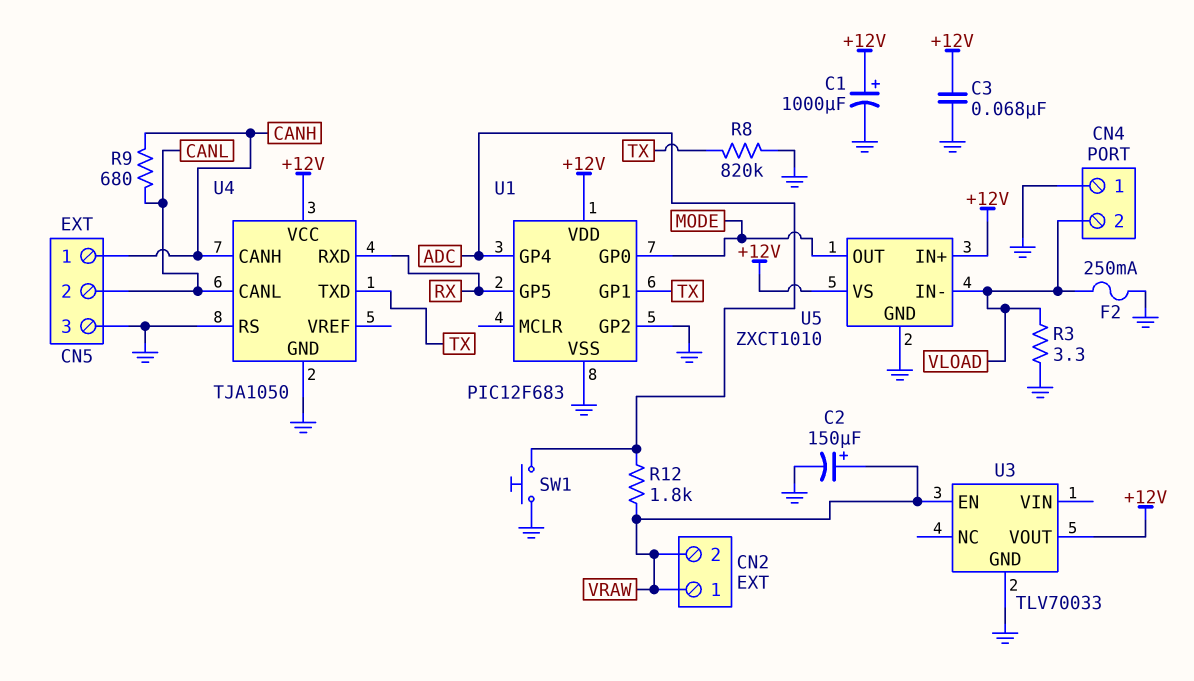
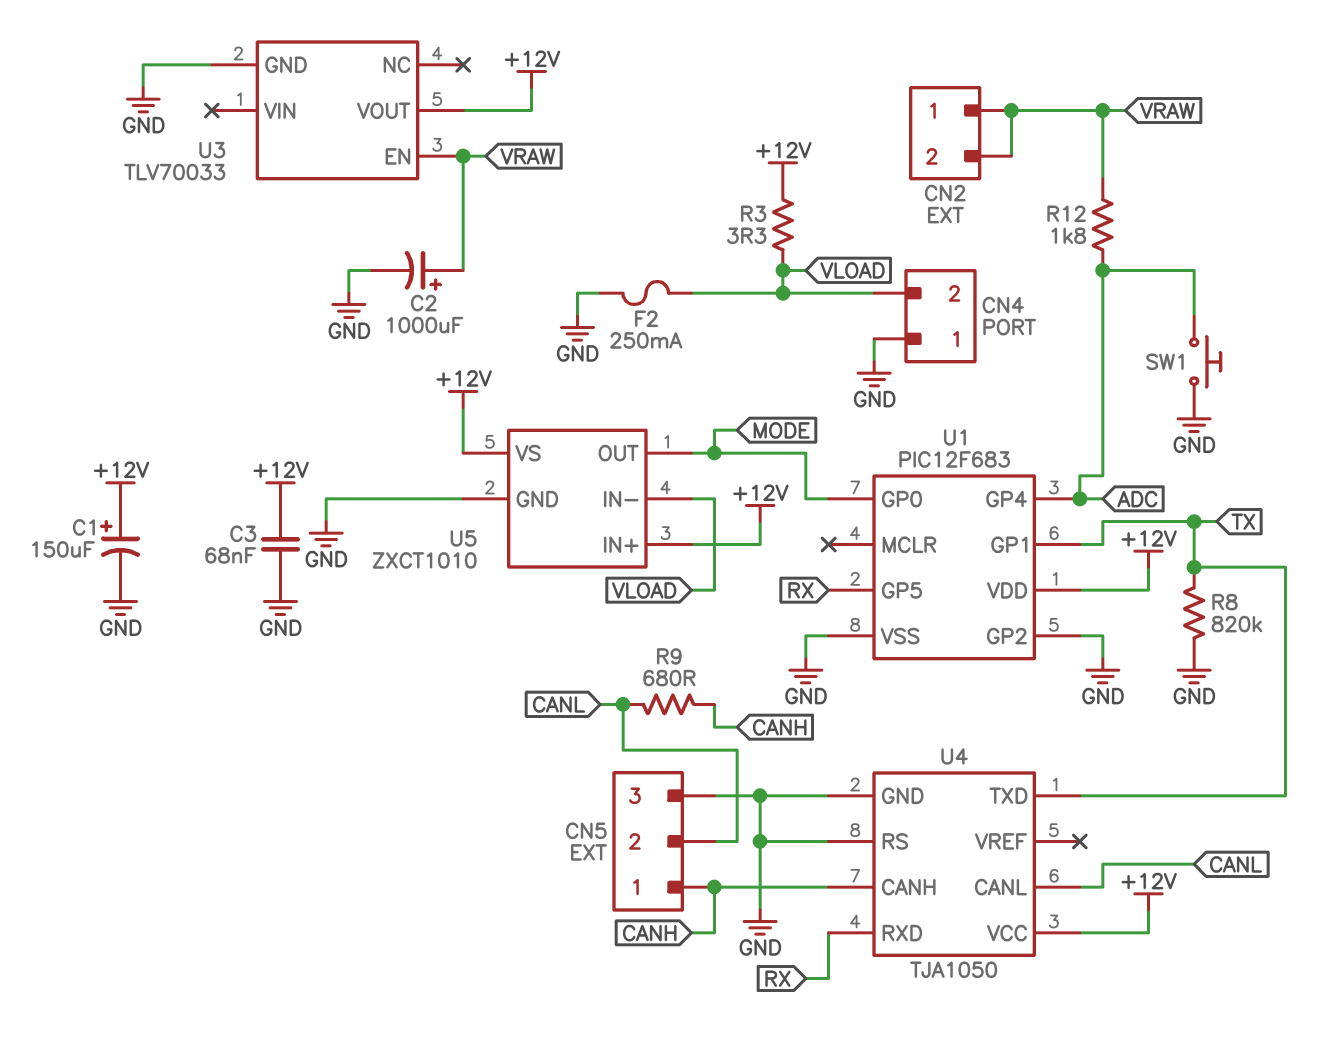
C1: 1000uF (plus +12V, minus GND) -> 150uF (plus +12V, minus GND)
C2: 150uF (plus VRAW, minus GND) -> 1000uF (plus VRAW, minus GND)
R3: 3.3 (GND, VLOAD) -> 3.3 (+12V, VLOAD)

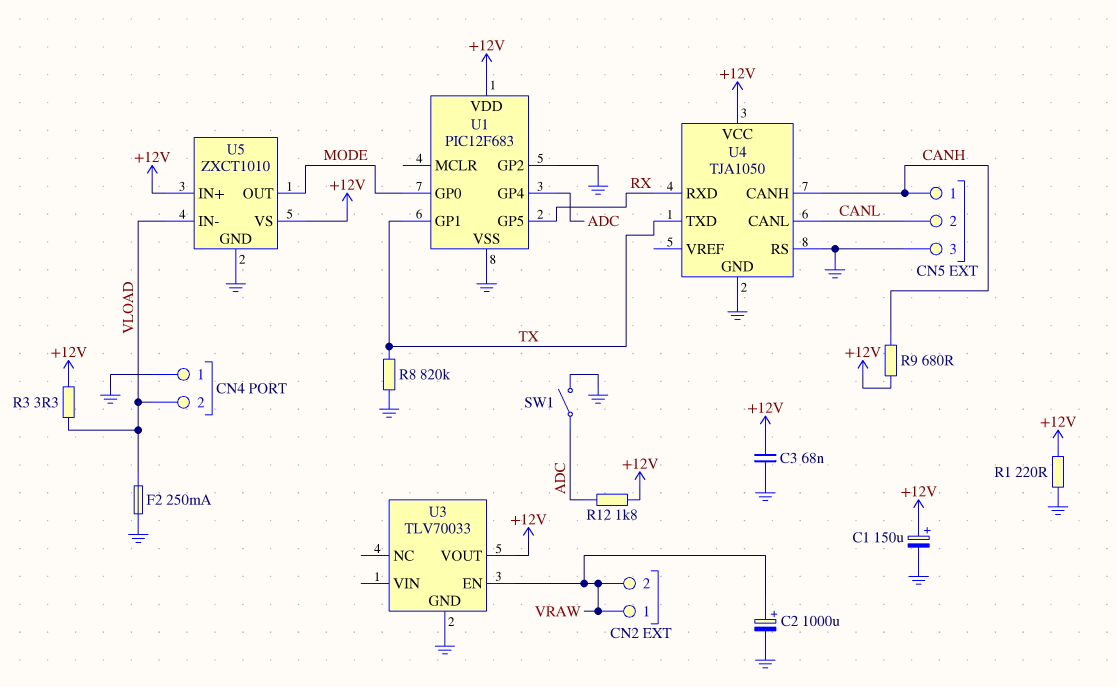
R1: none -> 220 (+12V, GND)
R9: 680 (CANH, CANL) -> 680 (+12V, CANH)
R12: 1.8k (ADC, VRAW) -> 1.8k (+12V, ADC)
SW1: button (ADC, GND) -> switch (ADC, GND)

